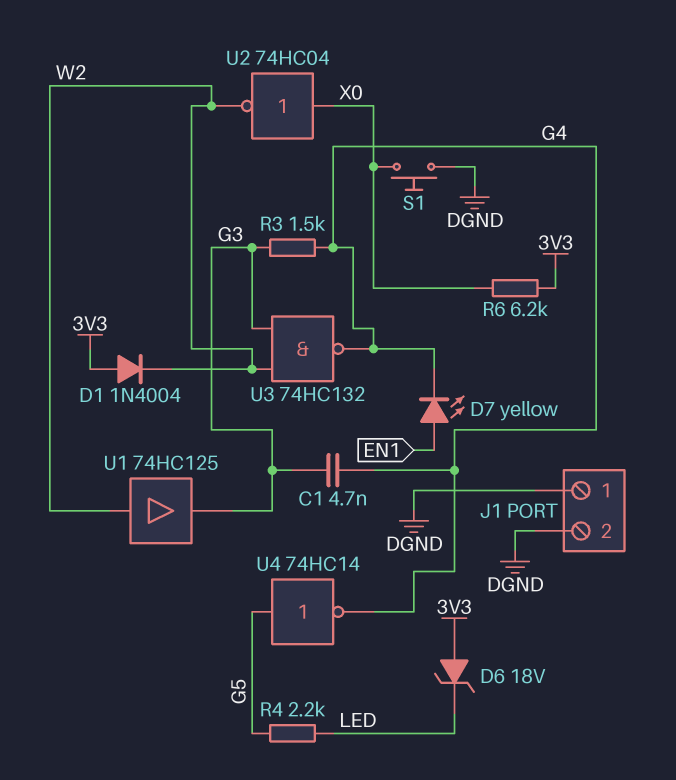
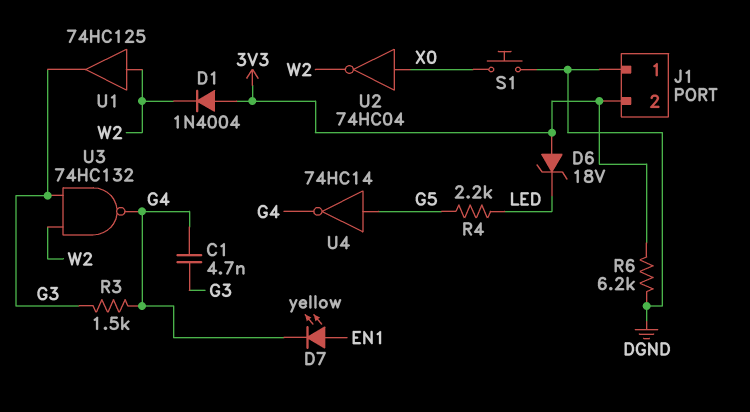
J1 pin 2: DGND -> 3V3
R6: 6.2k (3V3, X0) -> 6.2k (3V3, DGND)

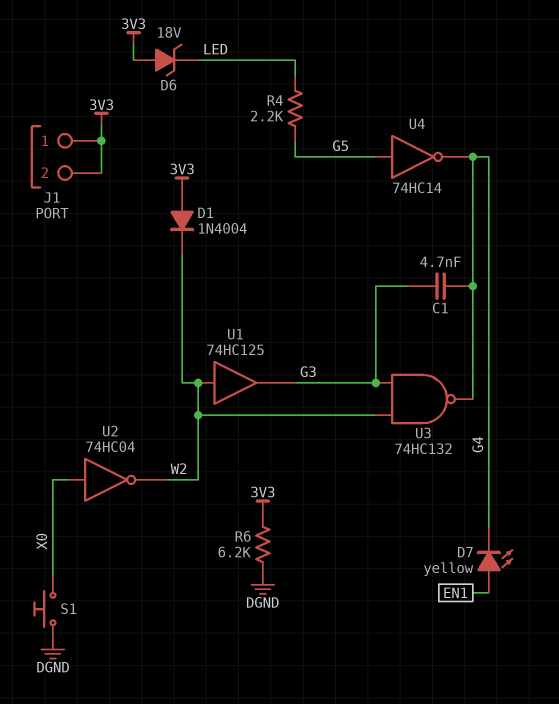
J1 pin 1: DGND -> 3V3
R3: 1.5k (G3, G4) -> none

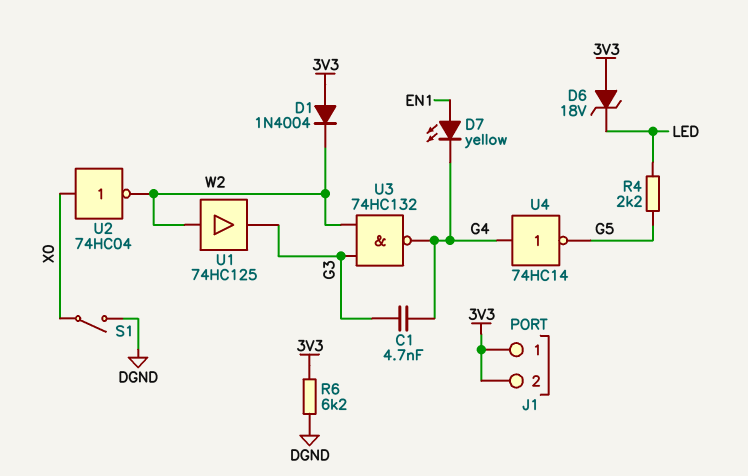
S1: button (DGND, X0) -> switch (DGND, X0)
U4: NOT 74HC14 (in G5, out G4) -> NOT 74HC14 (in G4, out G5)

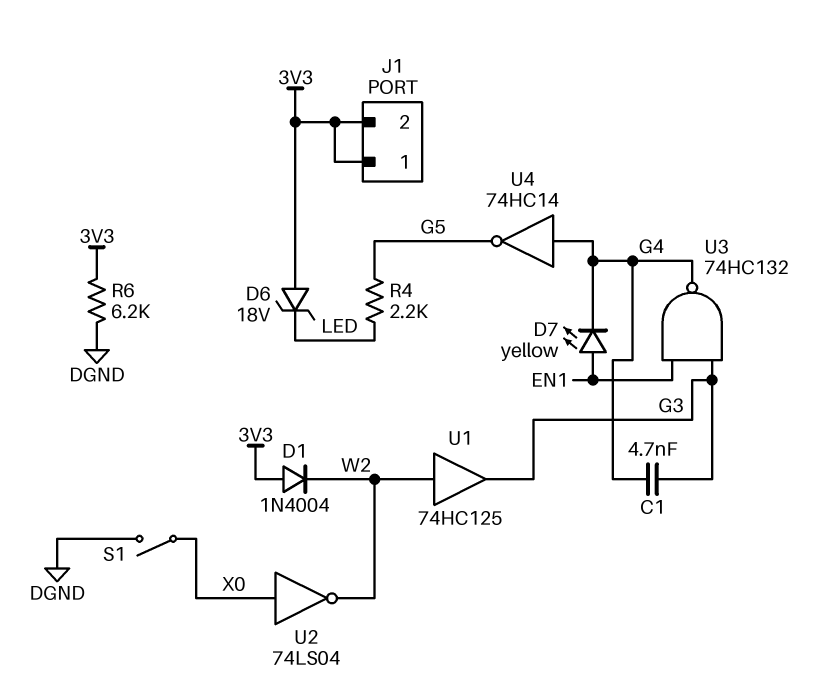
U2: NOT 74HC04 (in X0, out W2) -> NOT 74LS04 (in X0, out W2)
U3: NAND 74HC132 (in G3, in W2, out G4) -> NAND 74HC132 (in EN1, in G3, out G4)

